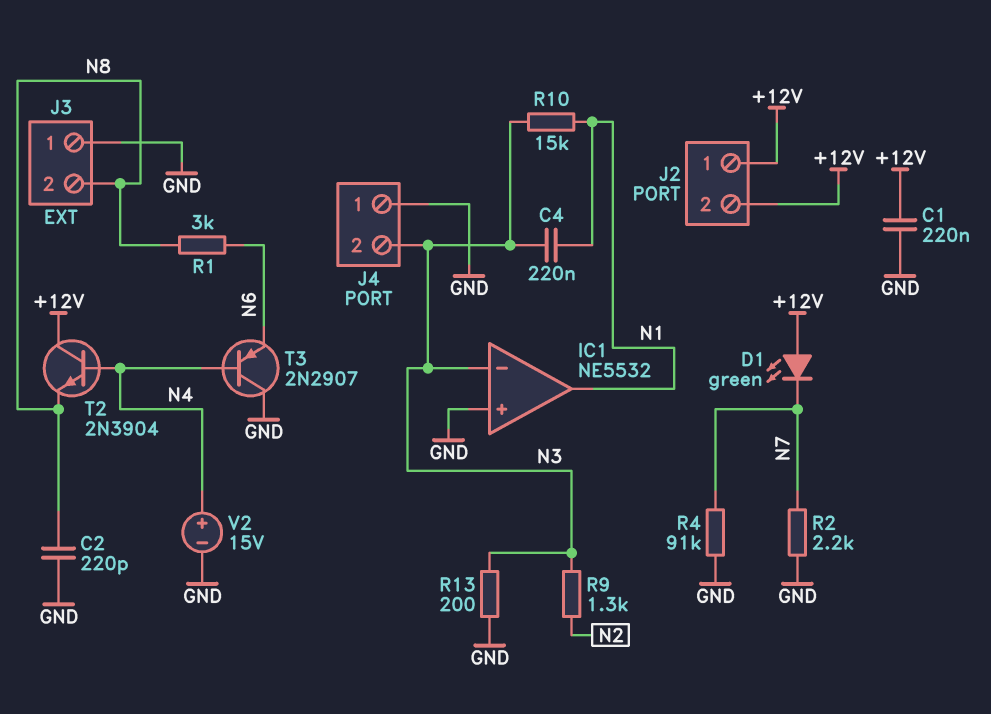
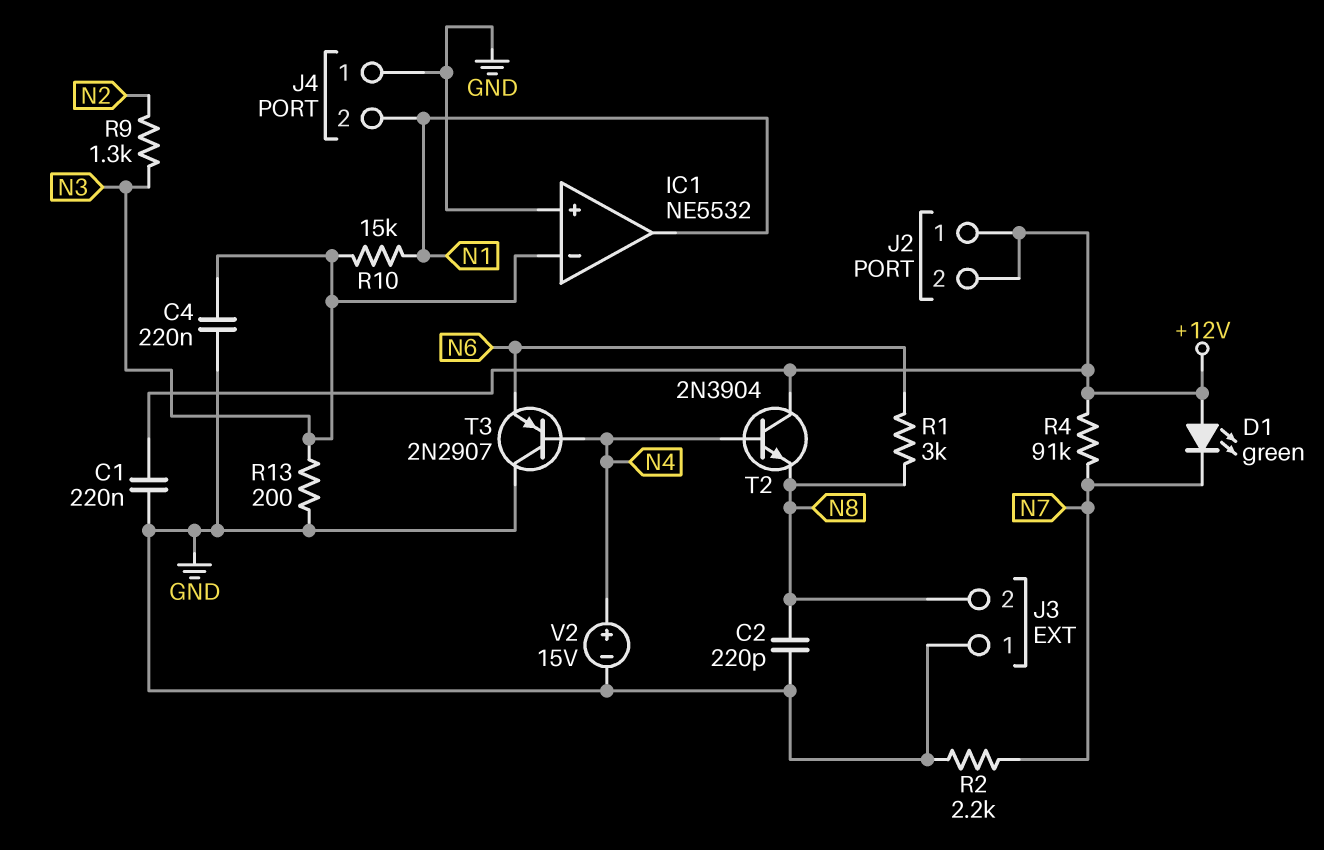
C4: 220nF (N1, N3) -> 220nF (GND, N3)
J4 pin 2: N3 -> N1
R4: 91k (GND, N7) -> 91k (+12V, N7)

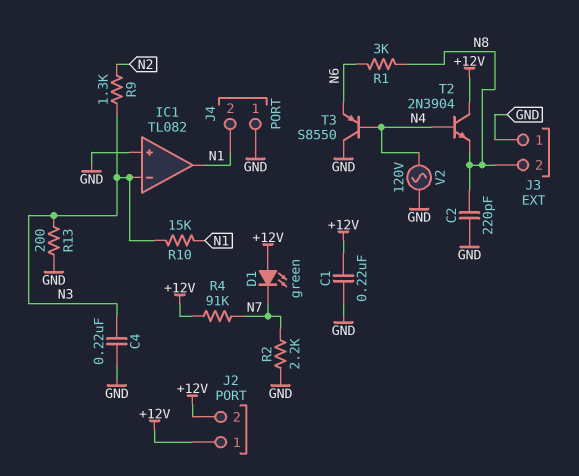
IC1: NE5532 -> TL082
T3: PNP 2N2907 (B N4, C GND, E N6) -> PNP S8550 (B N4, C GND, E N6)
V2: 15V (plus N4, minus GND) -> AC 120V (GND, N4)

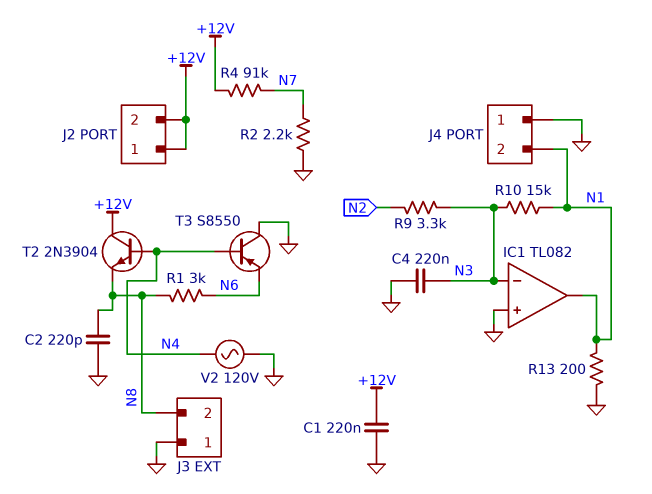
D1: LED green (A +12V, K N7) -> none
R9: 1.3k (N2, N3) -> 3.3k (N2, N3)
R13: 200 (GND, N3) -> 200 (GND, N1)

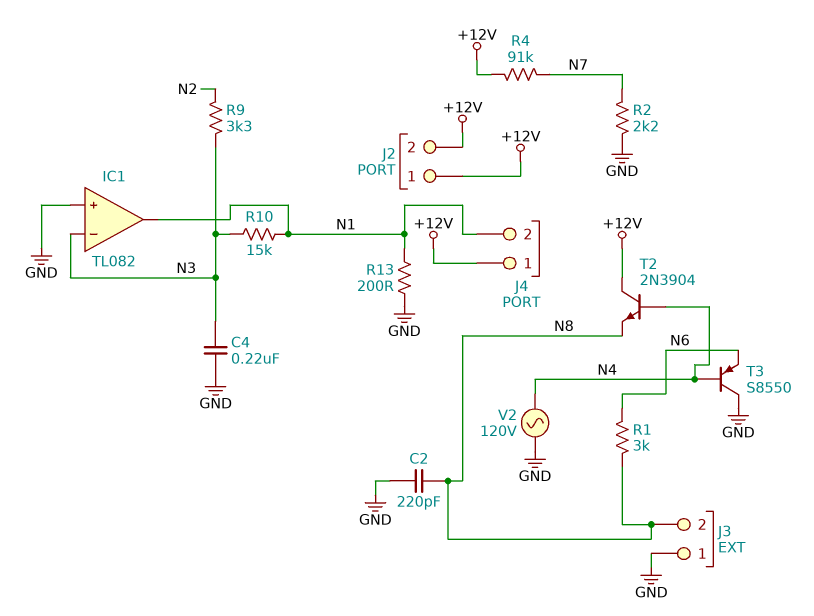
C1: 220nF (+12V, GND) -> none
J4 pin 1: GND -> +12V

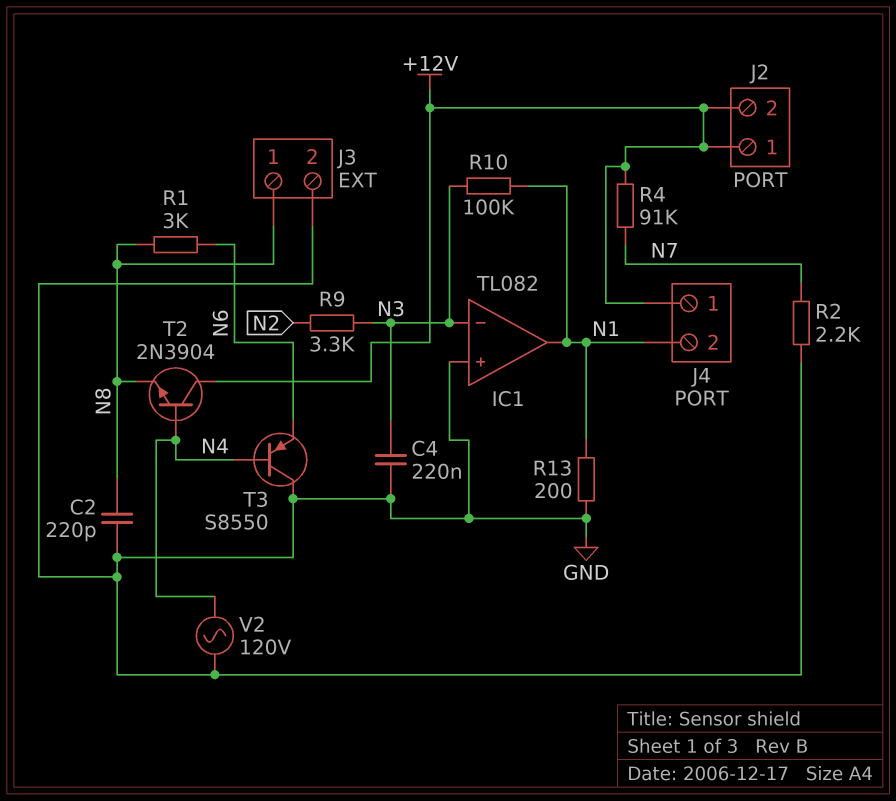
J3 pin 1: GND -> N8
J3 pin 2: N8 -> GND
R10: 15k (N1, N3) -> 100k (N1, N3)

